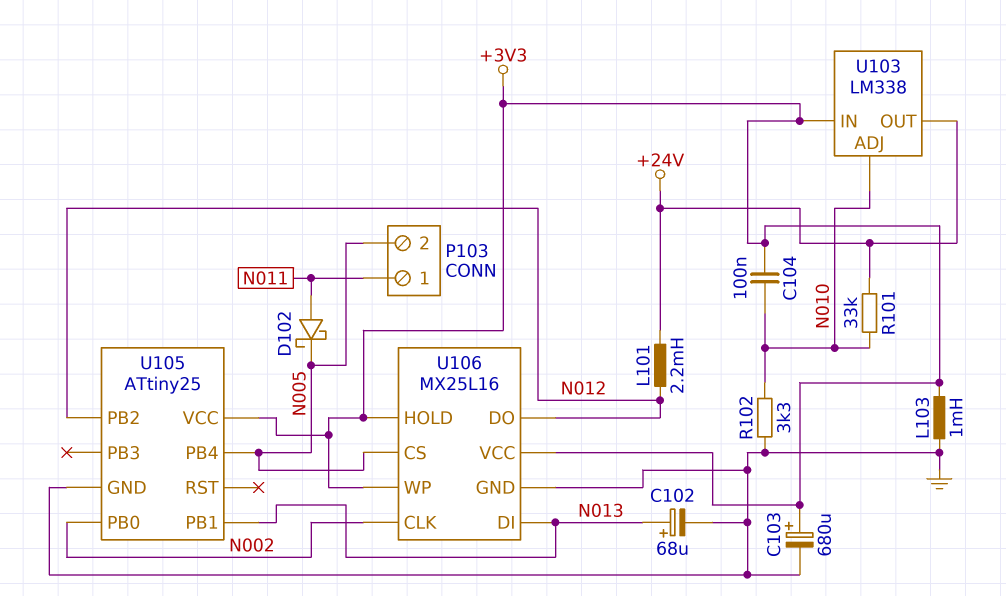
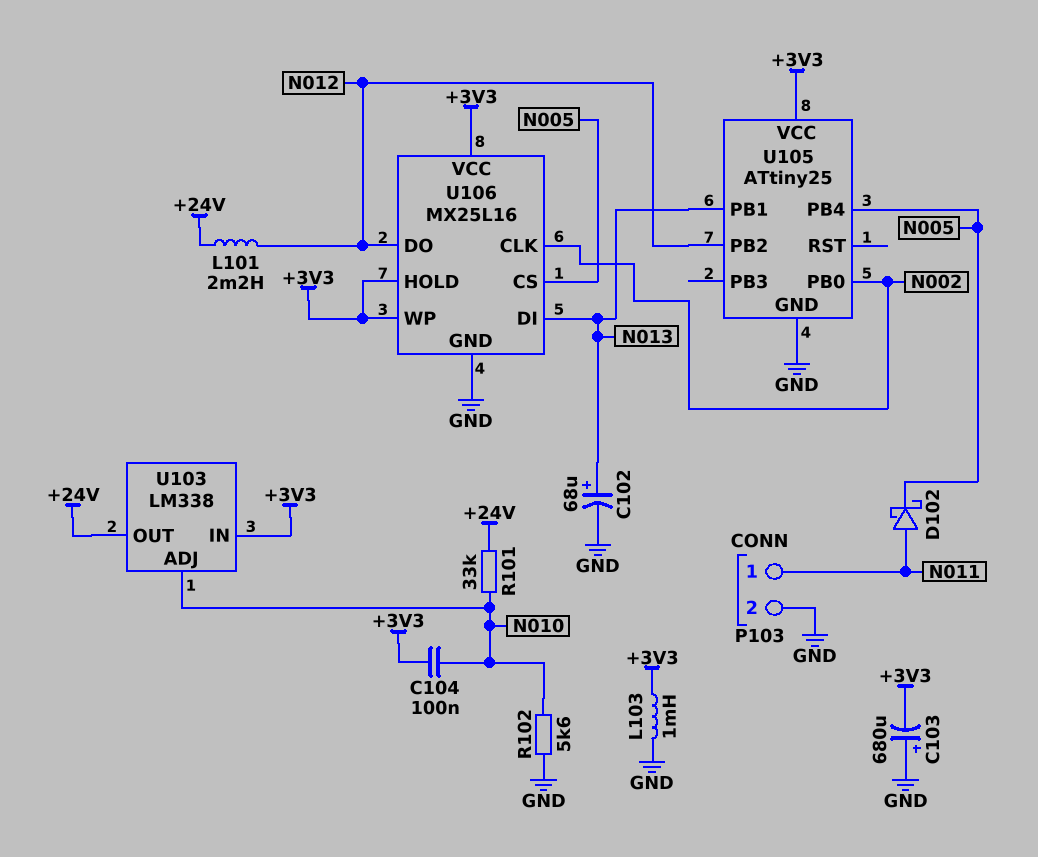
C103: 680uF (plus +3V3, minus GND) -> 680uF (plus GND, minus +3V3)
P103 pin 2: N005 -> GND
R102: 3.3k (GND, N010) -> 5.6k (GND, N010)

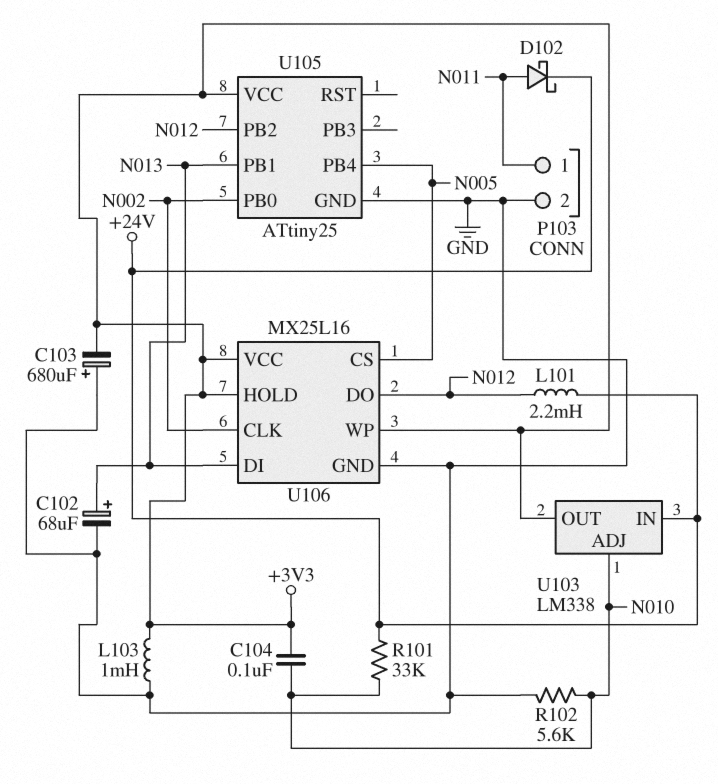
D102: schottky (A N011, K N005) -> schottky (A N011, K +24V)
U103 pin IN: +3V3 -> +24V
U103 pin OUT: +24V -> +3V3

